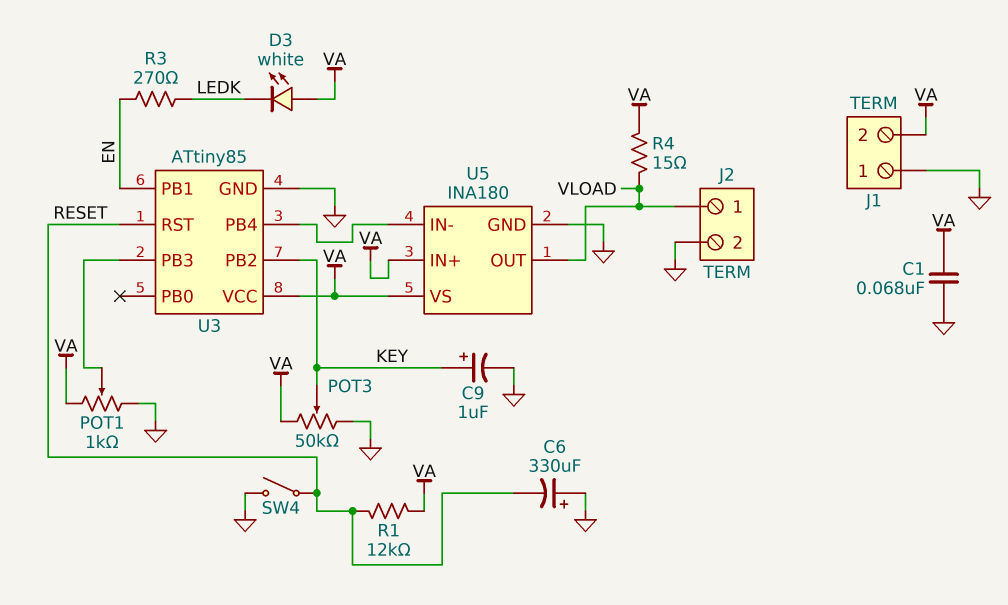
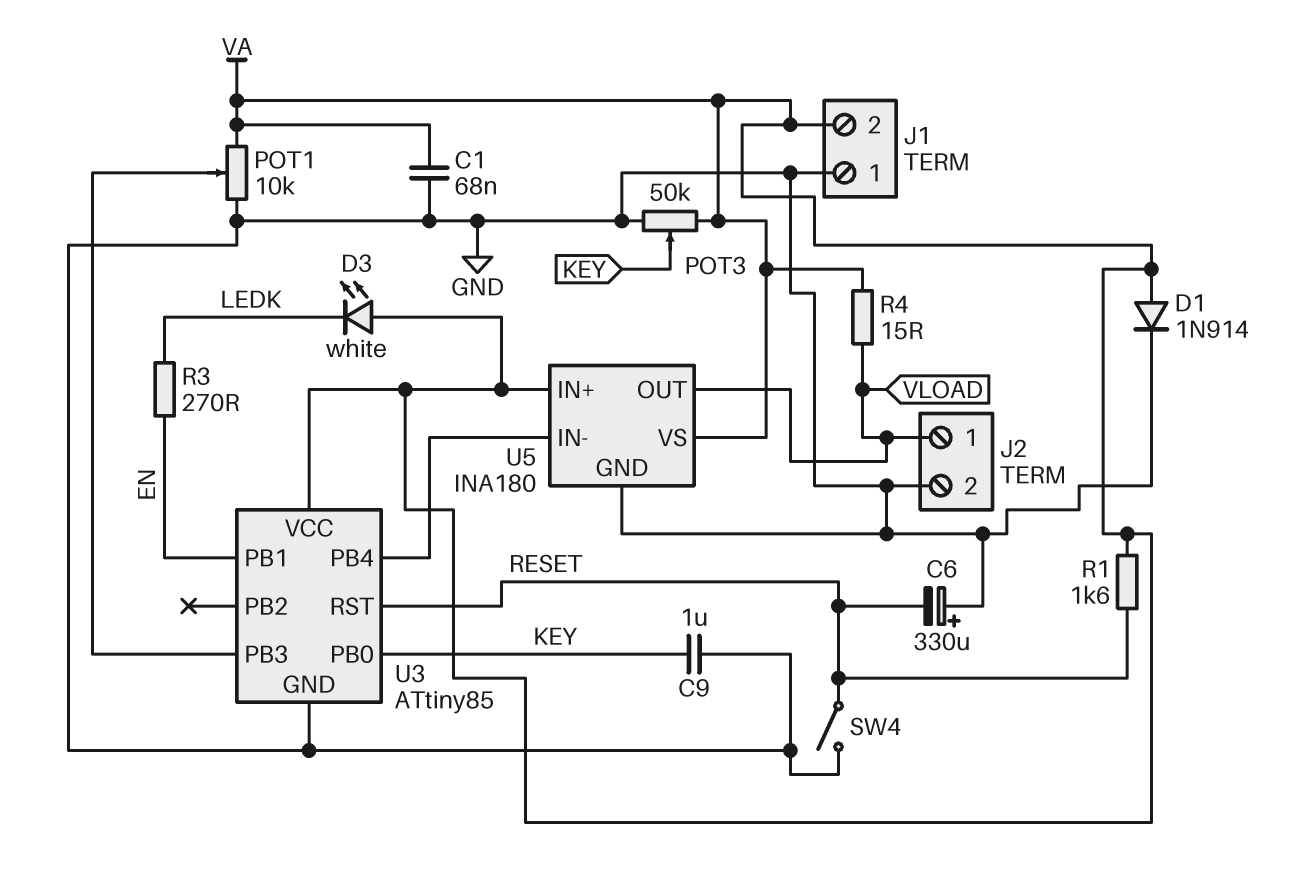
C9: 1uF (plus KEY, minus GND) -> 1uF (GND, KEY)
D1: none -> diode 1N914 (A VA, K GND)
POT1: 1k (GND, VA, wiper U3/PB3) -> 10k (GND, VA, wiper U3/PB3)
R1: 12k (RESET, VA) -> 1.6k (RESET, VA)
U3 pin PB0: none -> KEY
U3 pin PB2: KEY -> none

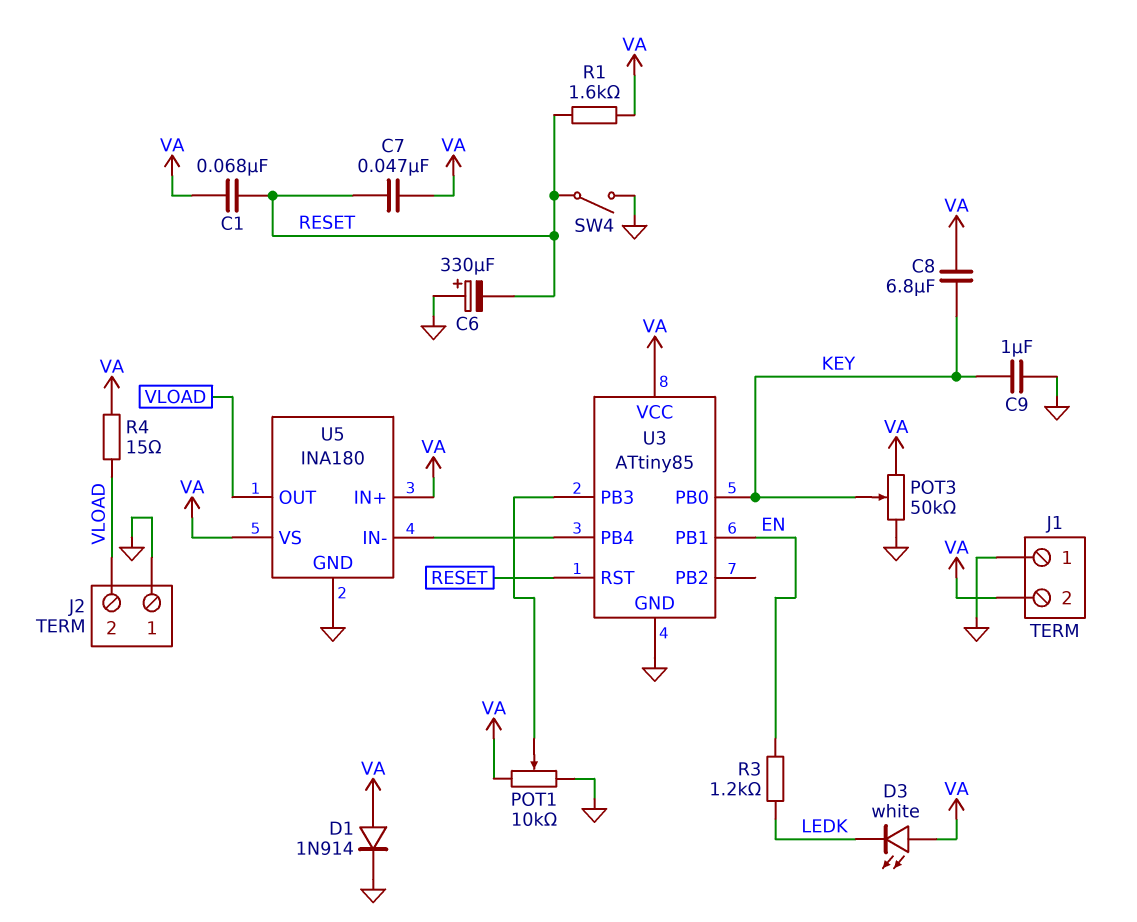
C1: 68nF (GND, VA) -> 68nF (RESET, VA)
C7: none -> 47nF (RESET, VA)
C8: none -> 6.8uF (KEY, VA)
J2 pin 1: VLOAD -> GND
J2 pin 2: GND -> VLOAD
R3: 270 (EN, LEDK) -> 1.2k (EN, LEDK)

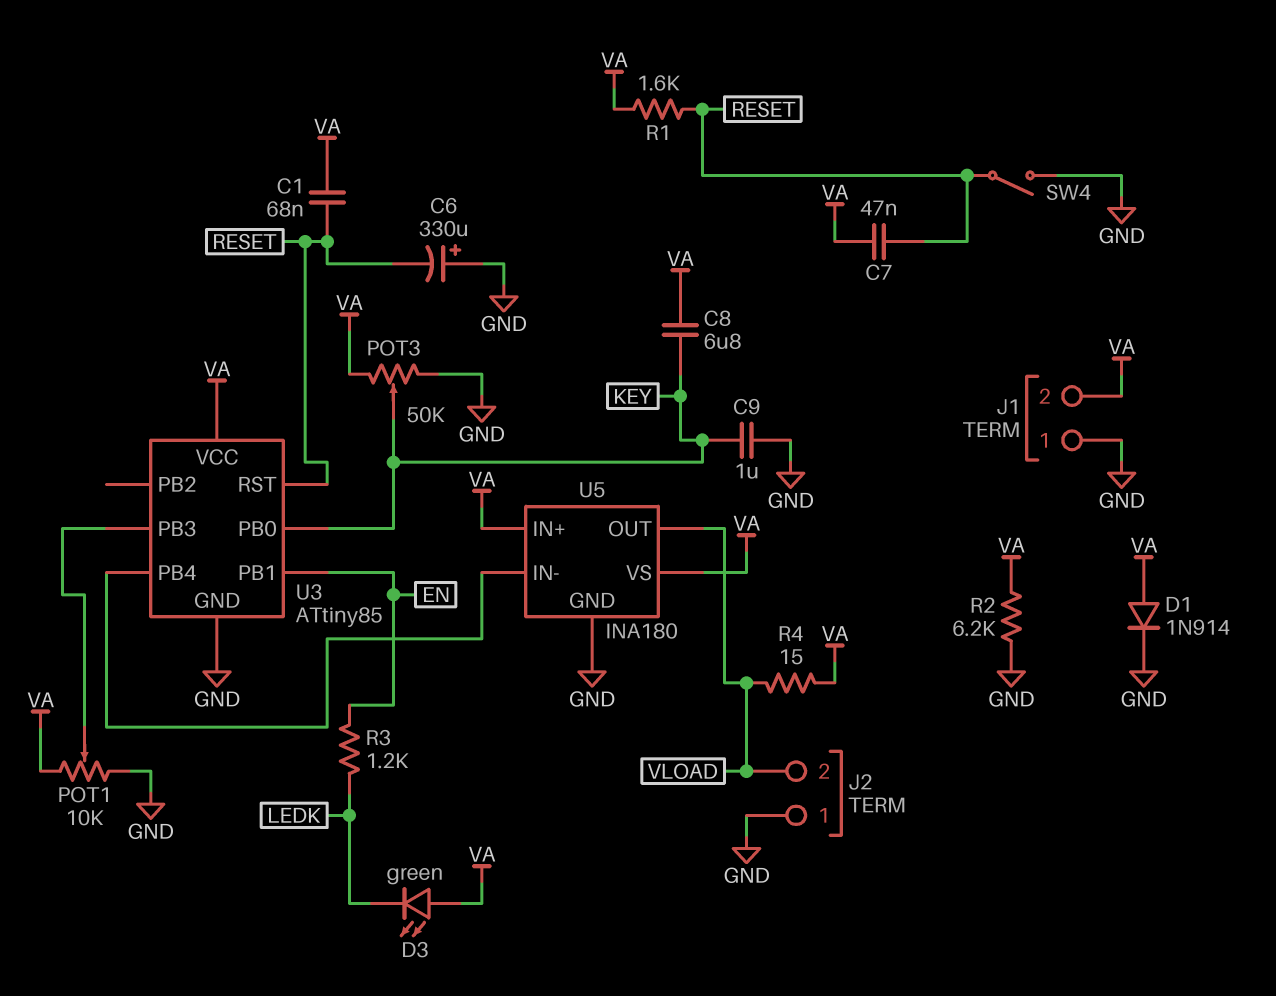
D3: LED white (A VA, K LEDK) -> LED green (A VA, K LEDK)
R2: none -> 6.2k (GND, VA)

